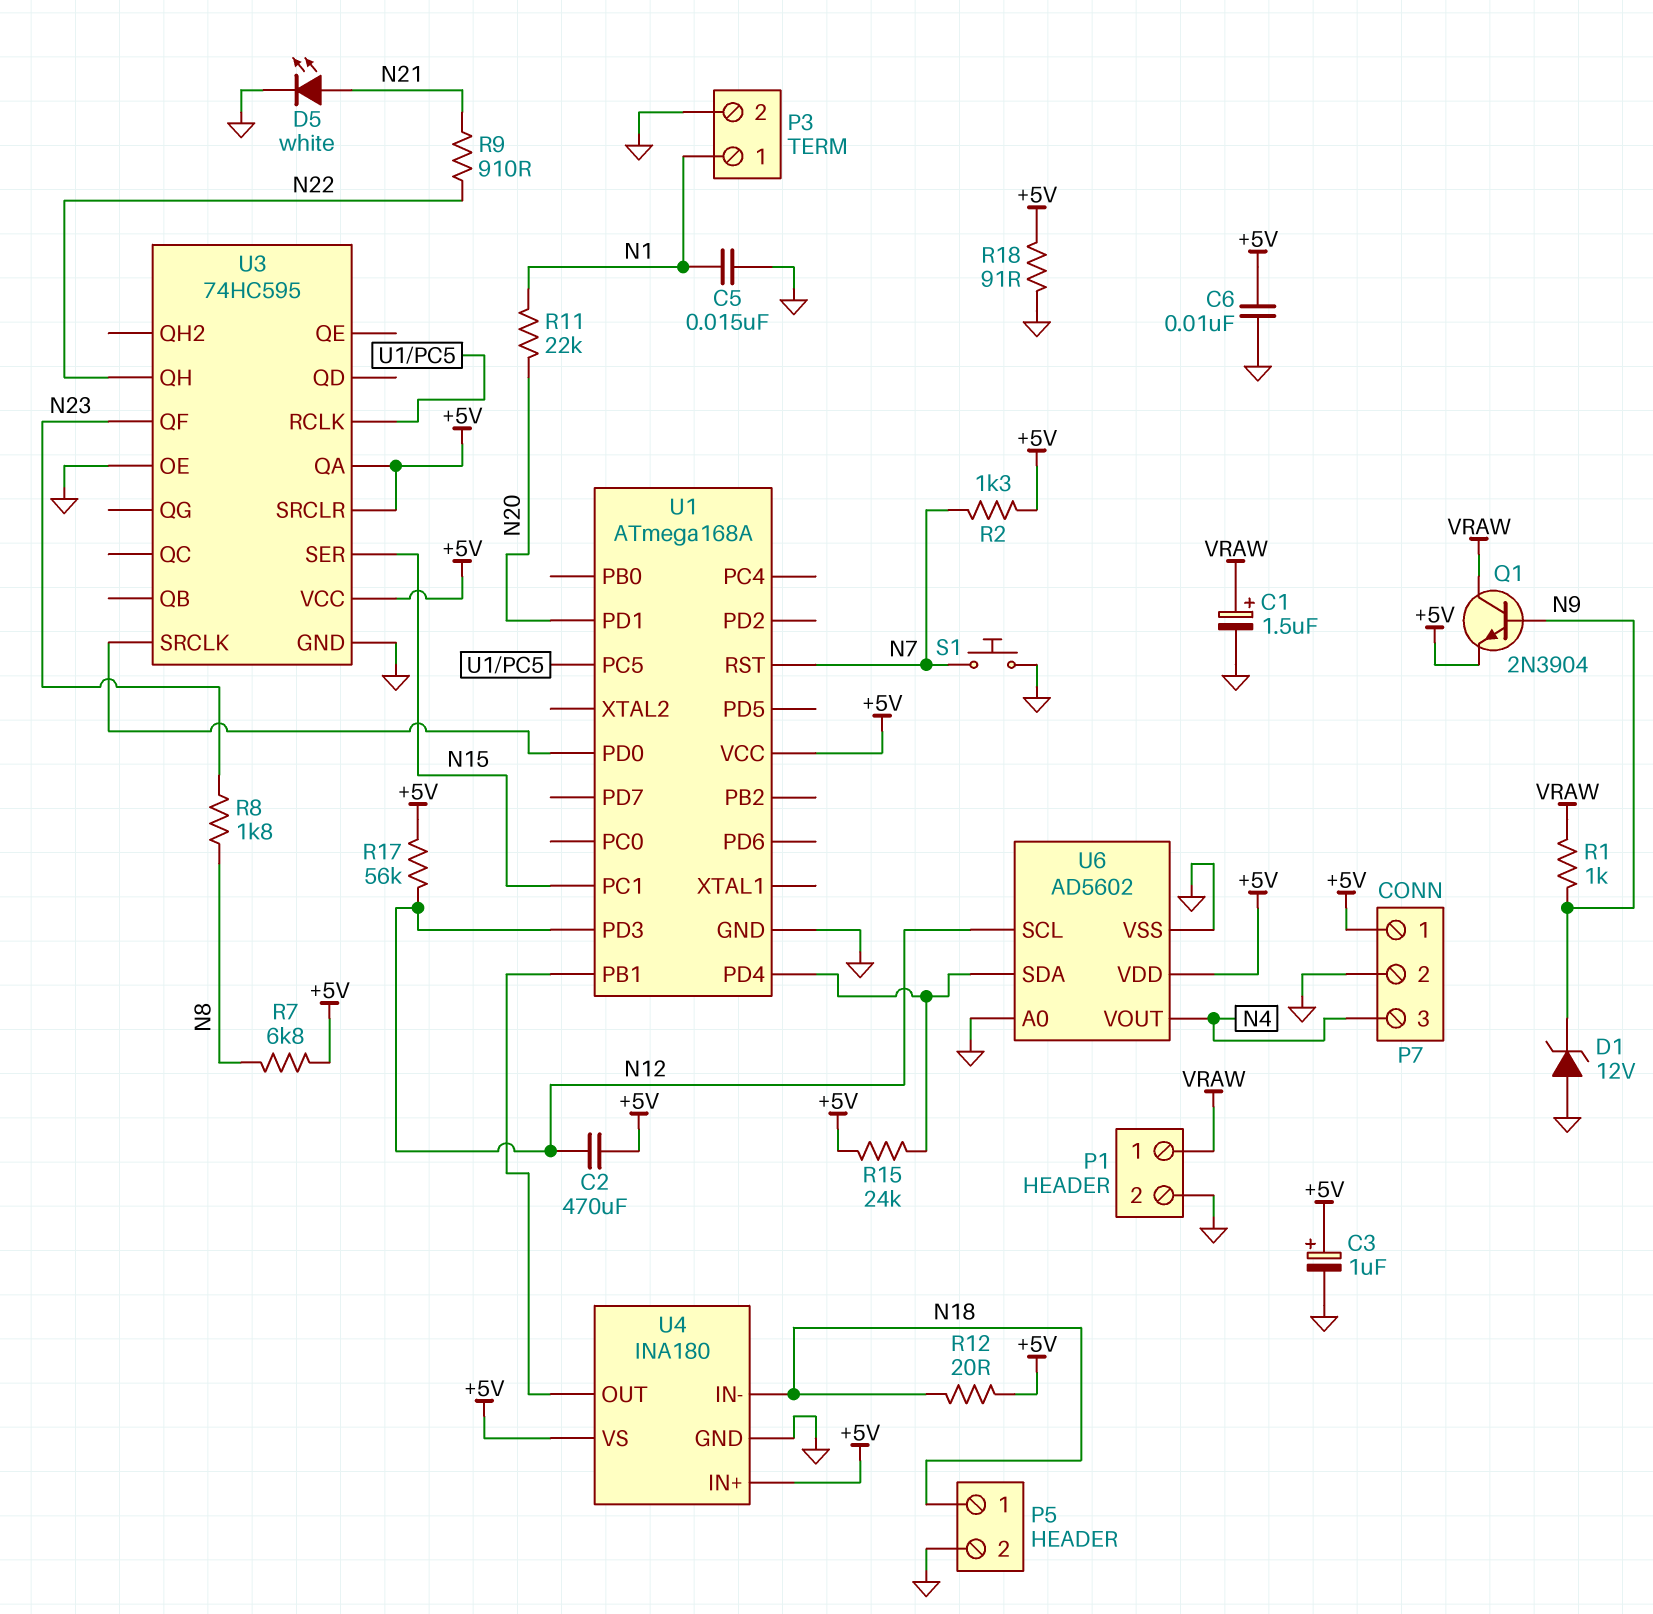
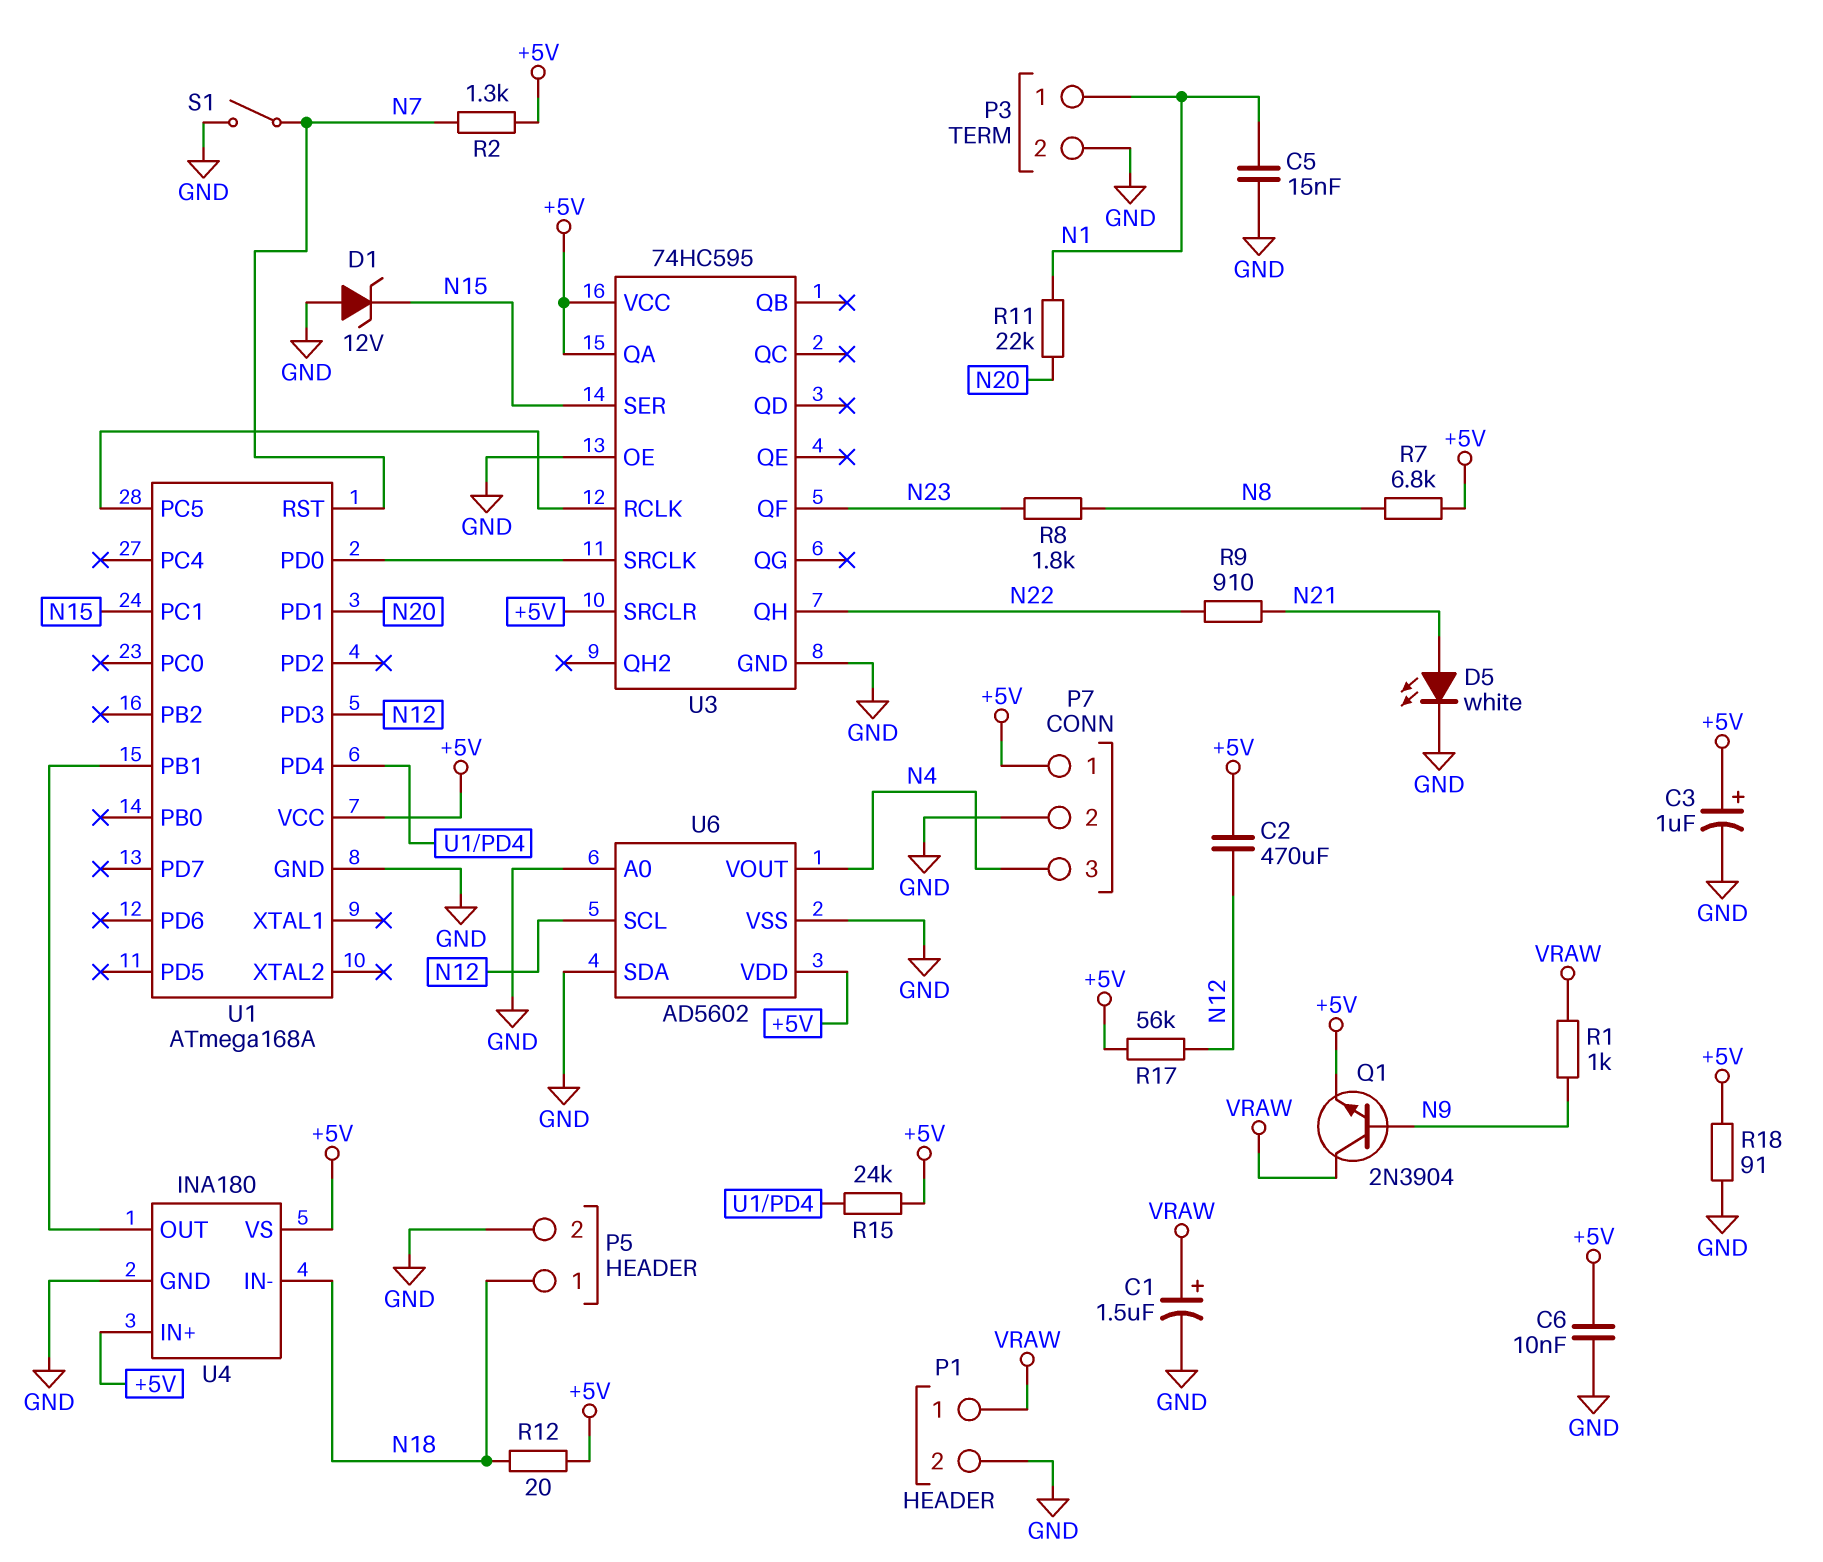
D1: zener 12V (A GND, K N9) -> zener 12V (A GND, K N15)
S1: button (GND, N7) -> switch (GND, N7)
U6 pin SDA: U1/PD4 -> GND

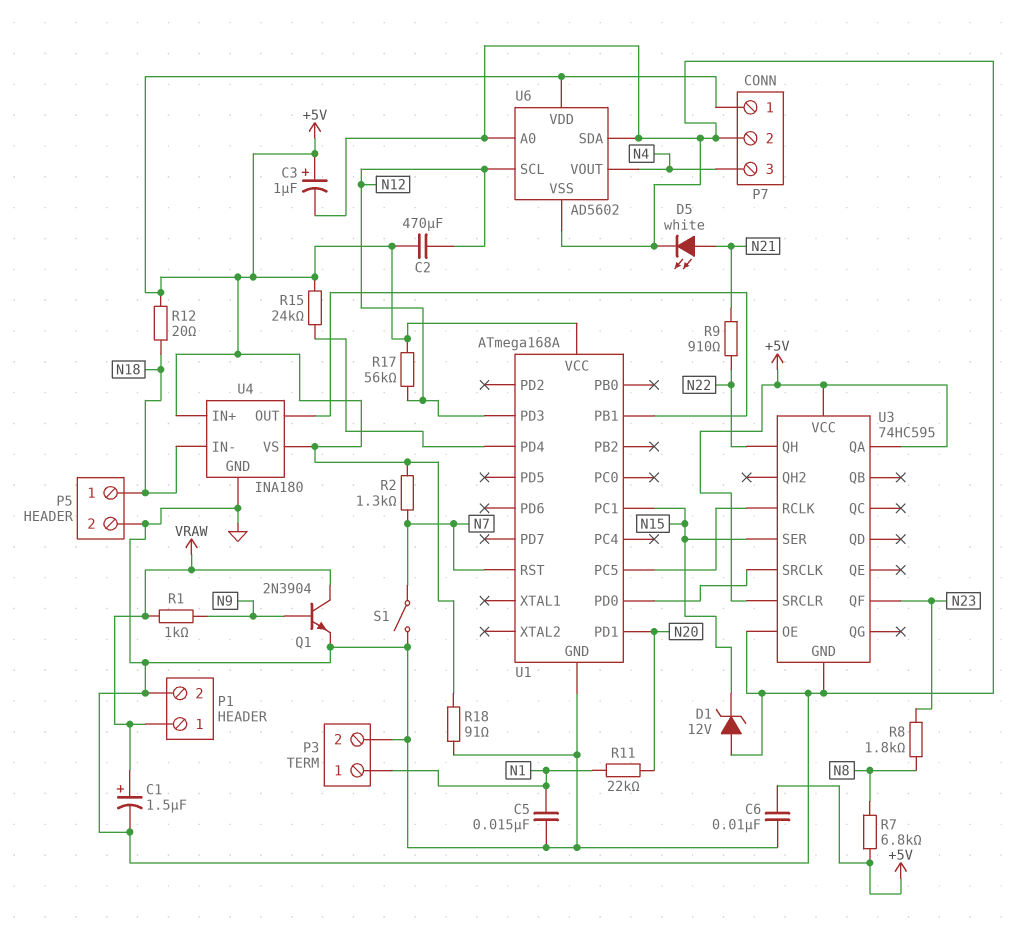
Q1: NPN 2N3904 (B N9, C VRAW, E +5V) -> NPN 2N3904 (B N9, C VRAW, E GND)

